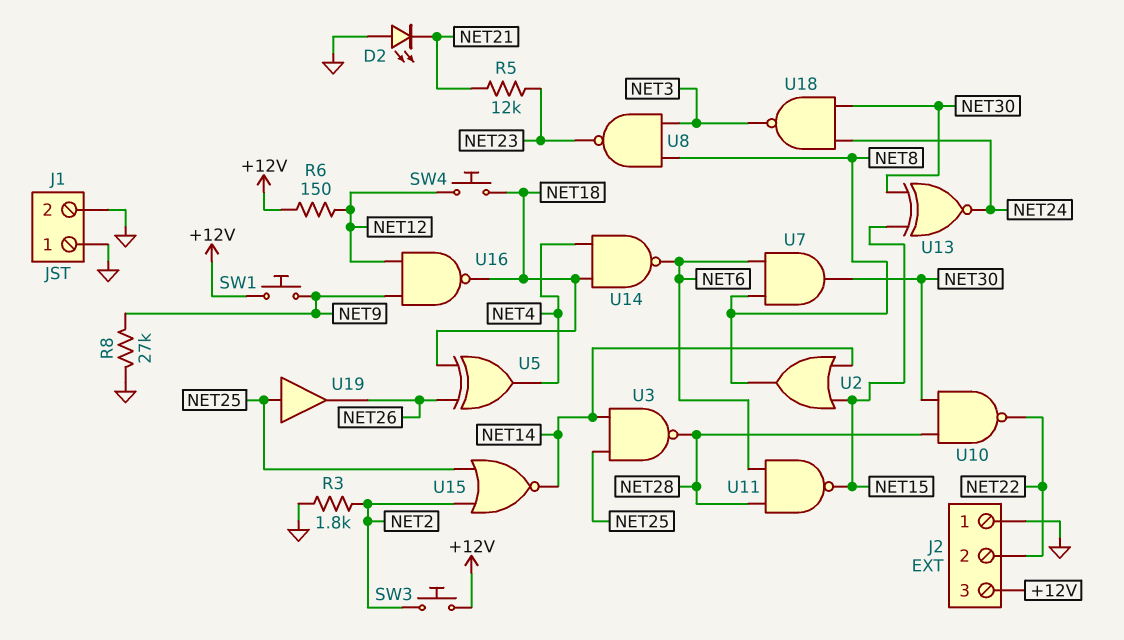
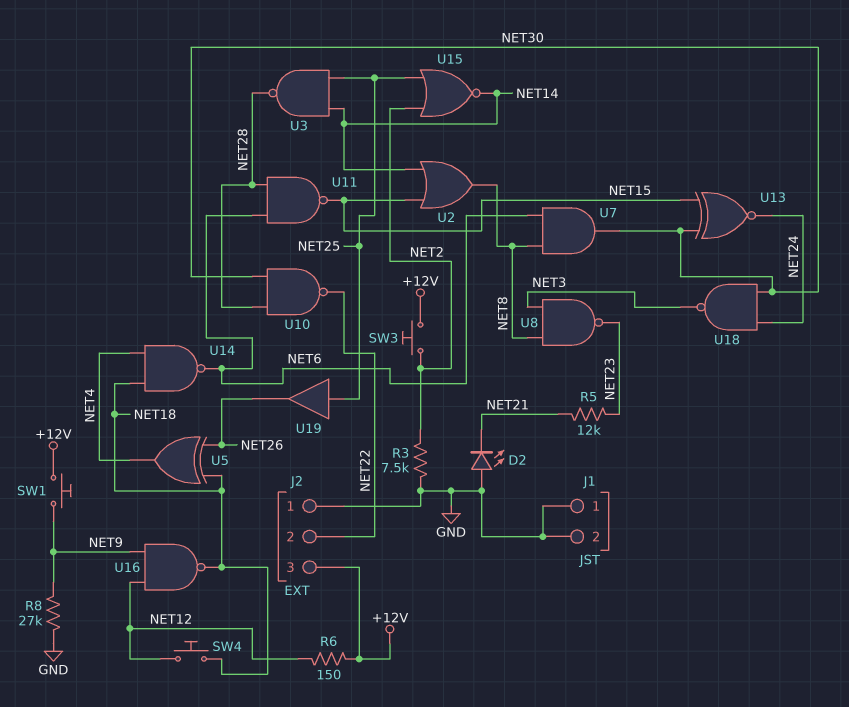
R3: 1.8k (GND, NET2) -> 7.5k (GND, NET2)

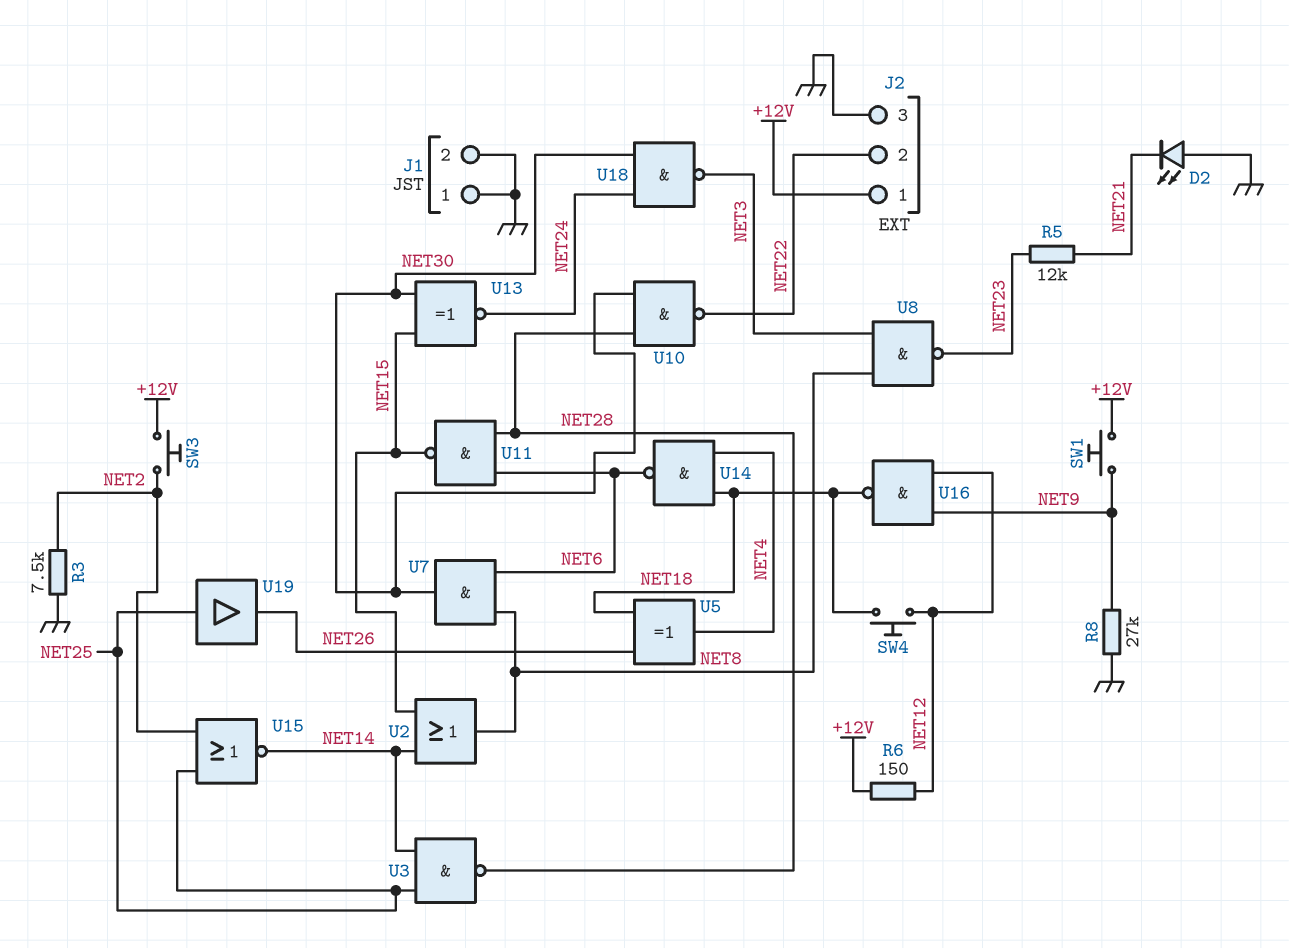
J2 pin 1: GND -> +12V
J2 pin 3: +12V -> GND

